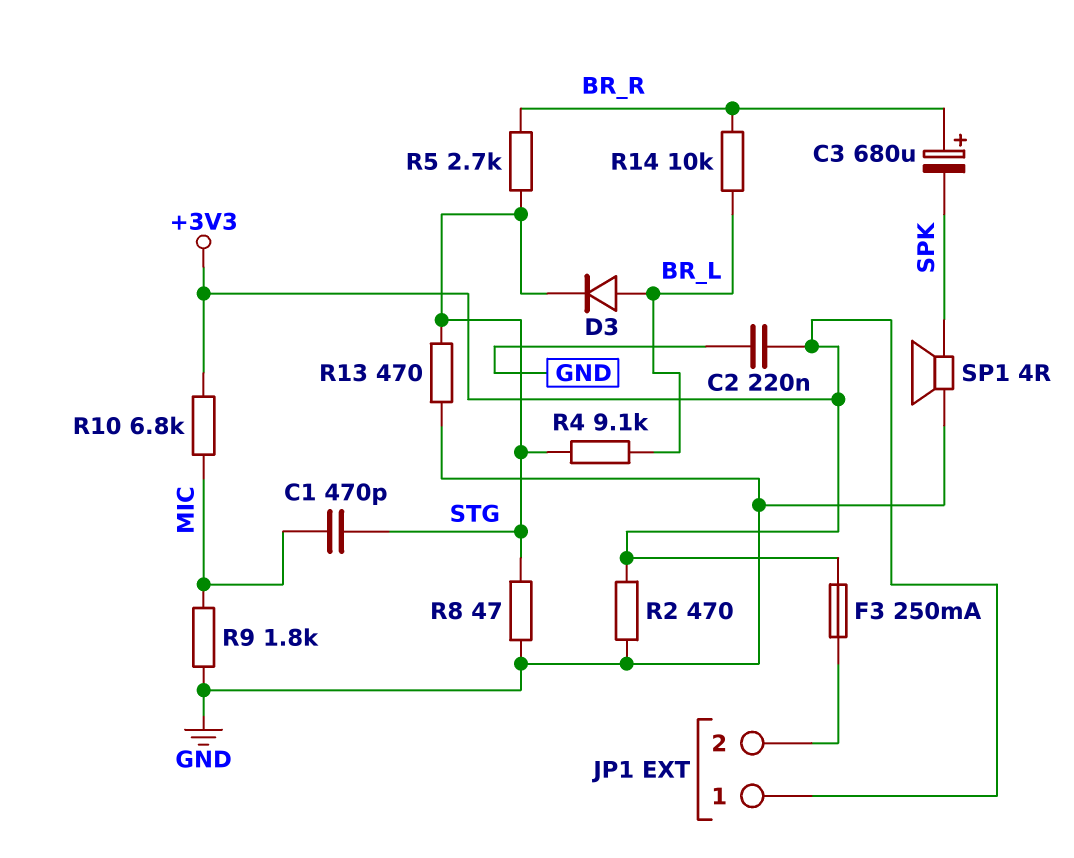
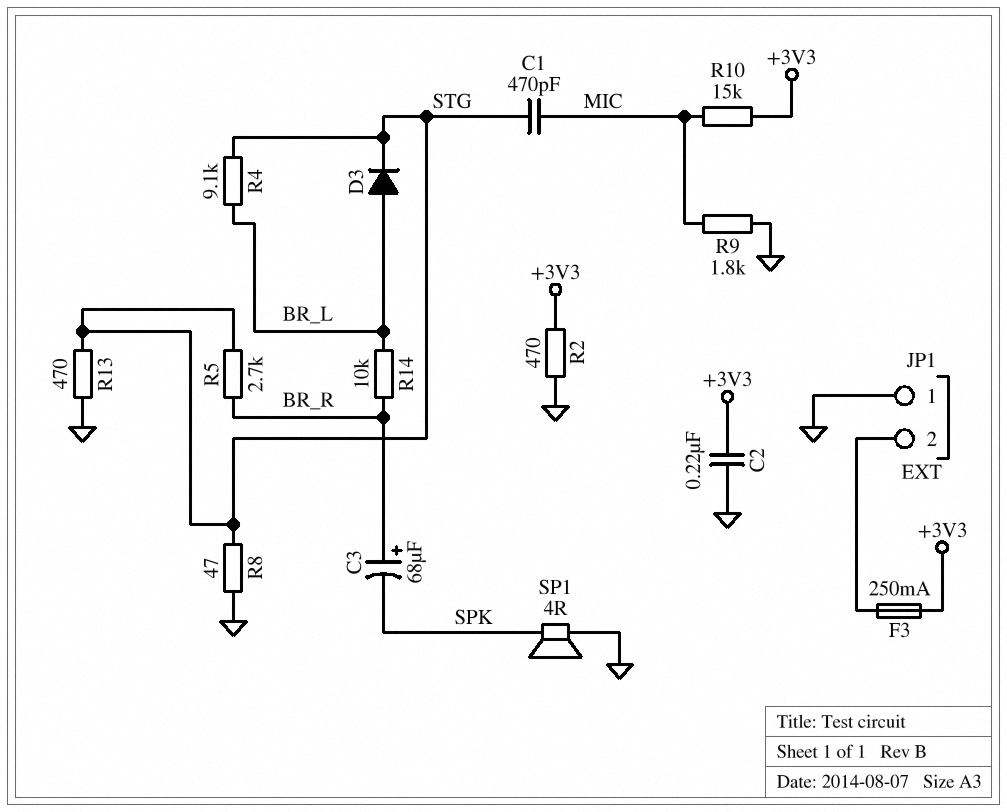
C3: 680uF (plus BR_R, minus SPK) -> 68uF (plus BR_R, minus SPK)
JP1 pin 1: +3V3 -> GND
R10: 6.8k (+3V3, MIC) -> 15k (+3V3, MIC)

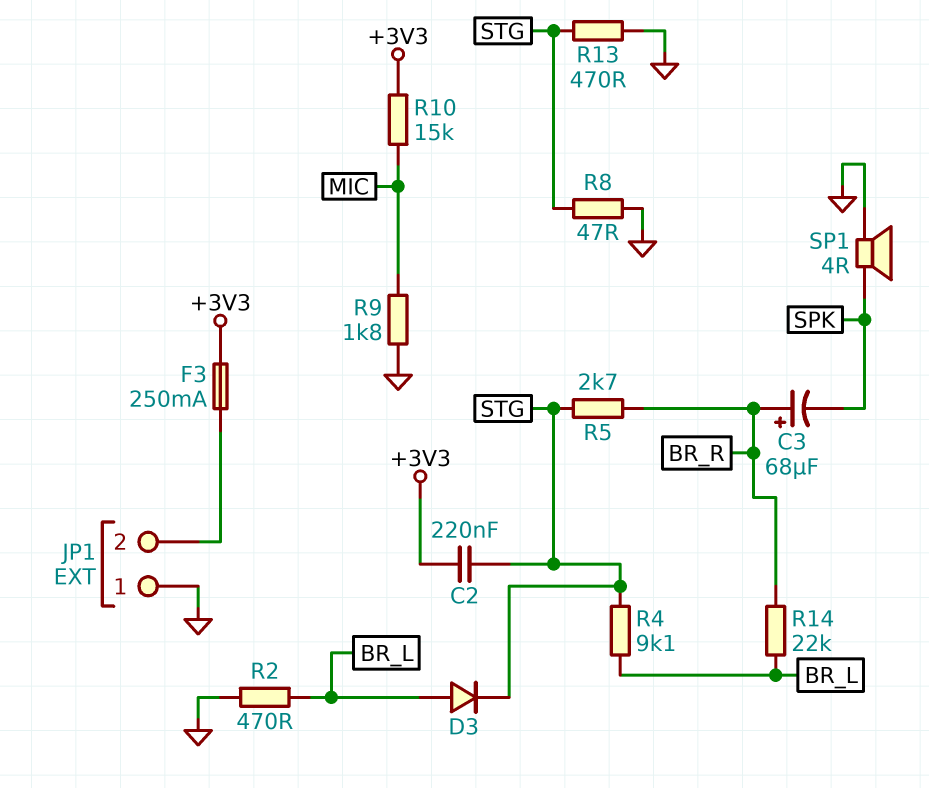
C1: 470pF (MIC, STG) -> none
C2: 220nF (+3V3, GND) -> 220nF (+3V3, STG)
R2: 470 (+3V3, GND) -> 470 (BR_L, GND)
R14: 10k (BR_L, BR_R) -> 22k (BR_L, BR_R)

